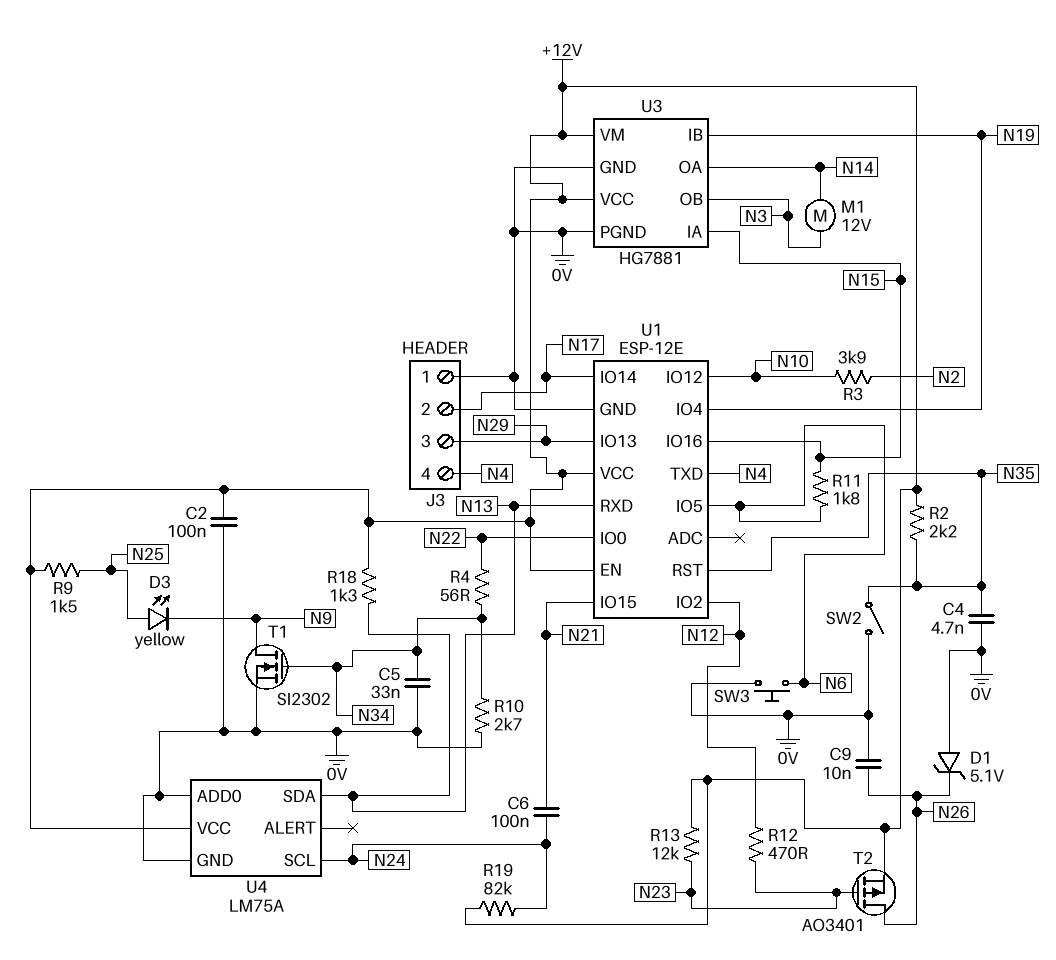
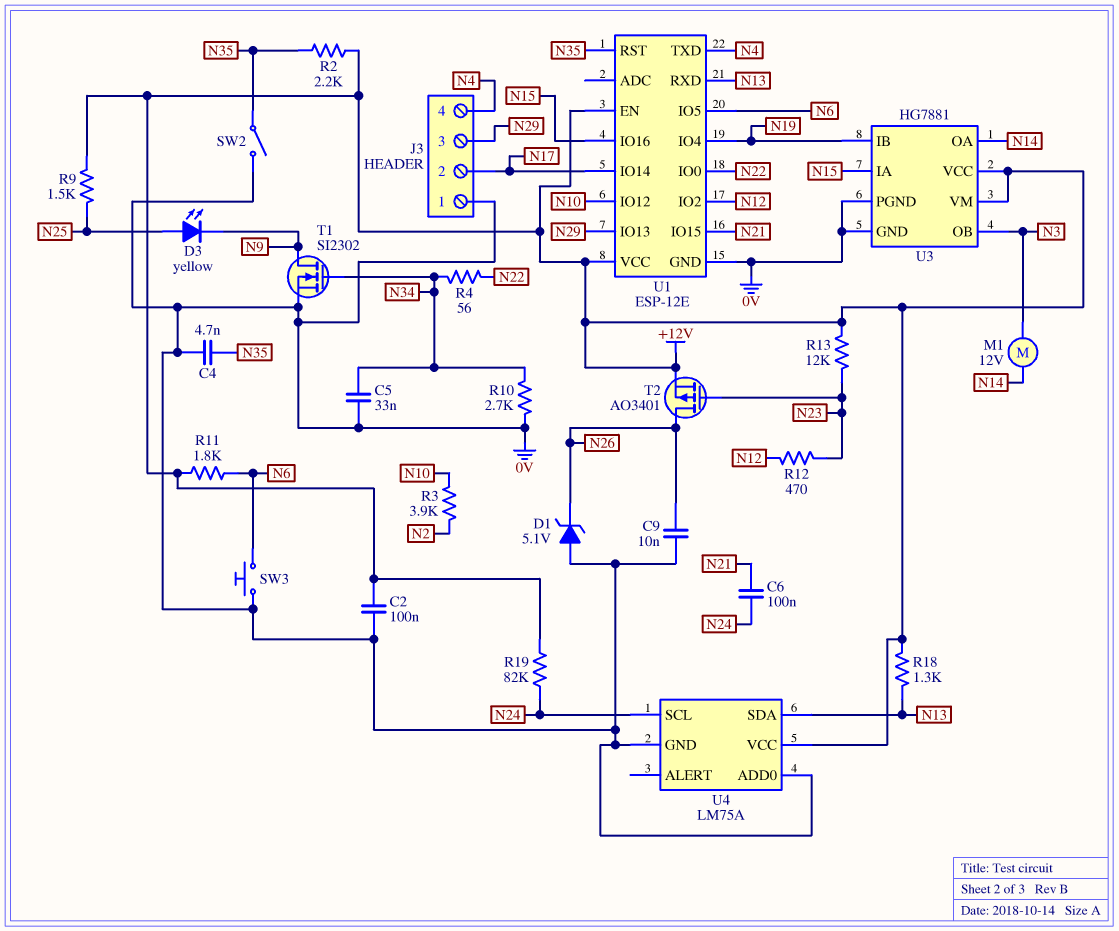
R11: 1.8k (N6, N15) -> 1.8k (+12V, N6)

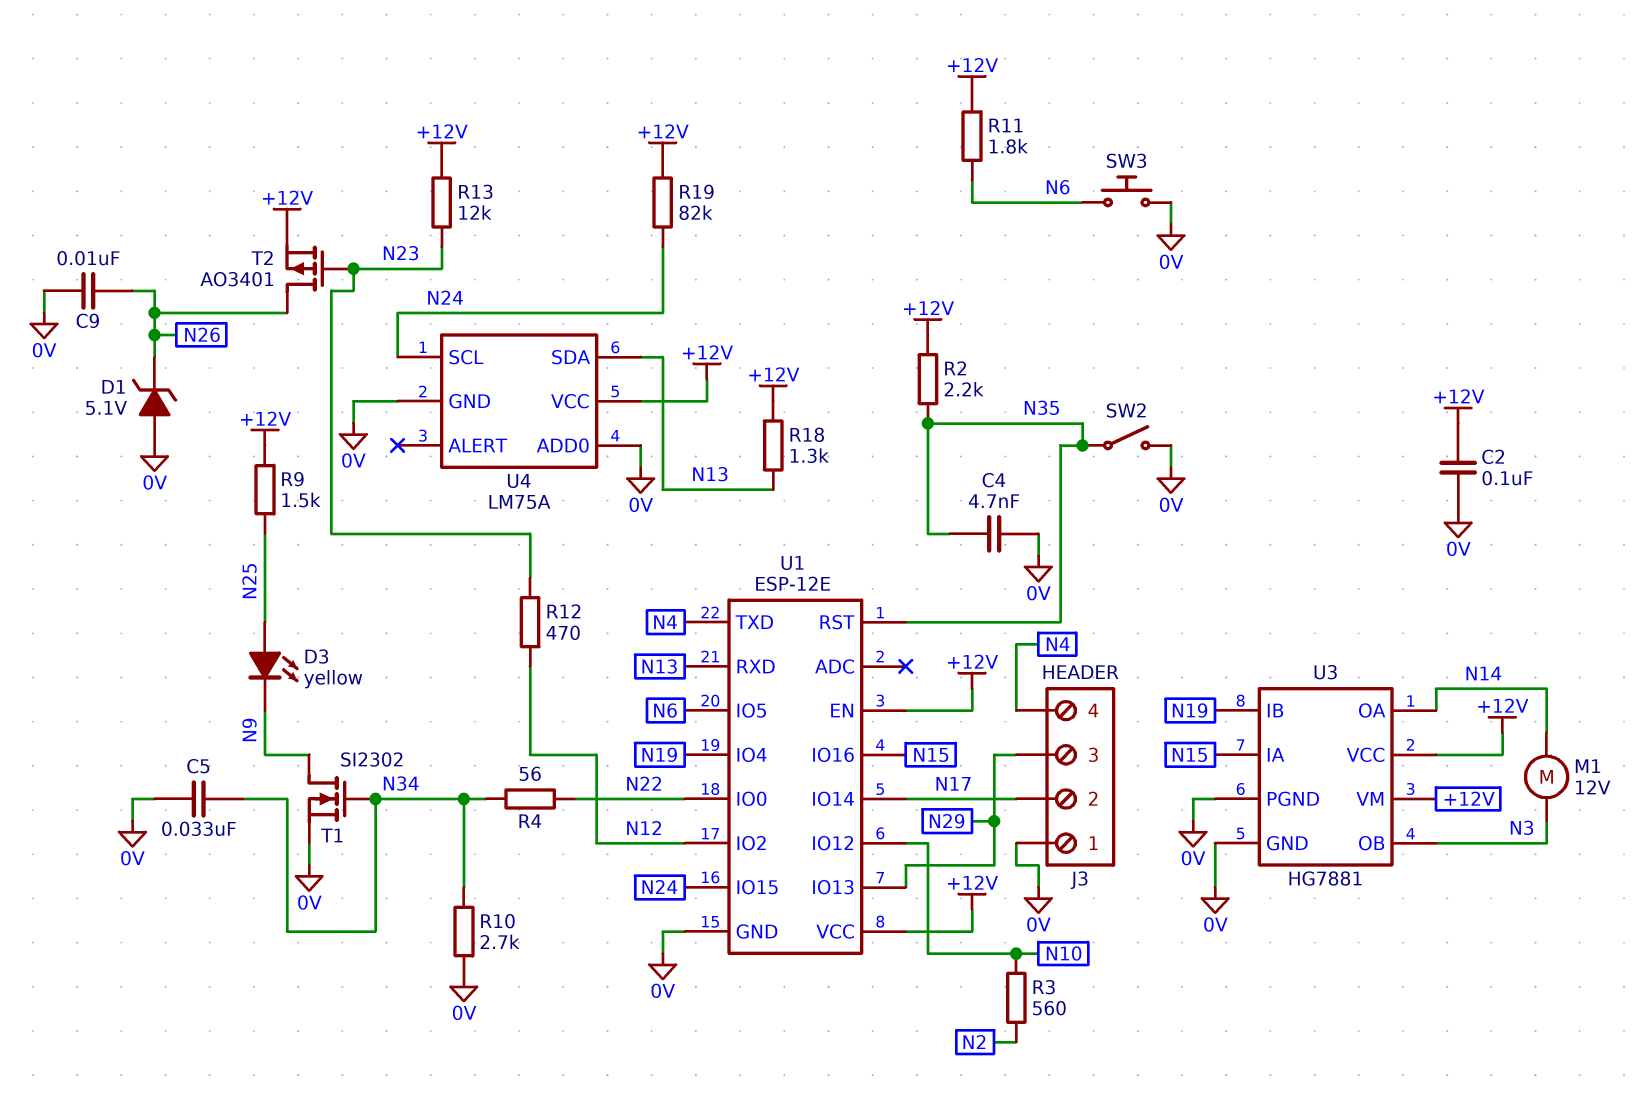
C6: 100nF (N21, N24) -> none
R3: 3.9k (N2, N10) -> 560 (N2, N10)
U1 pin IO15: N21 -> N24

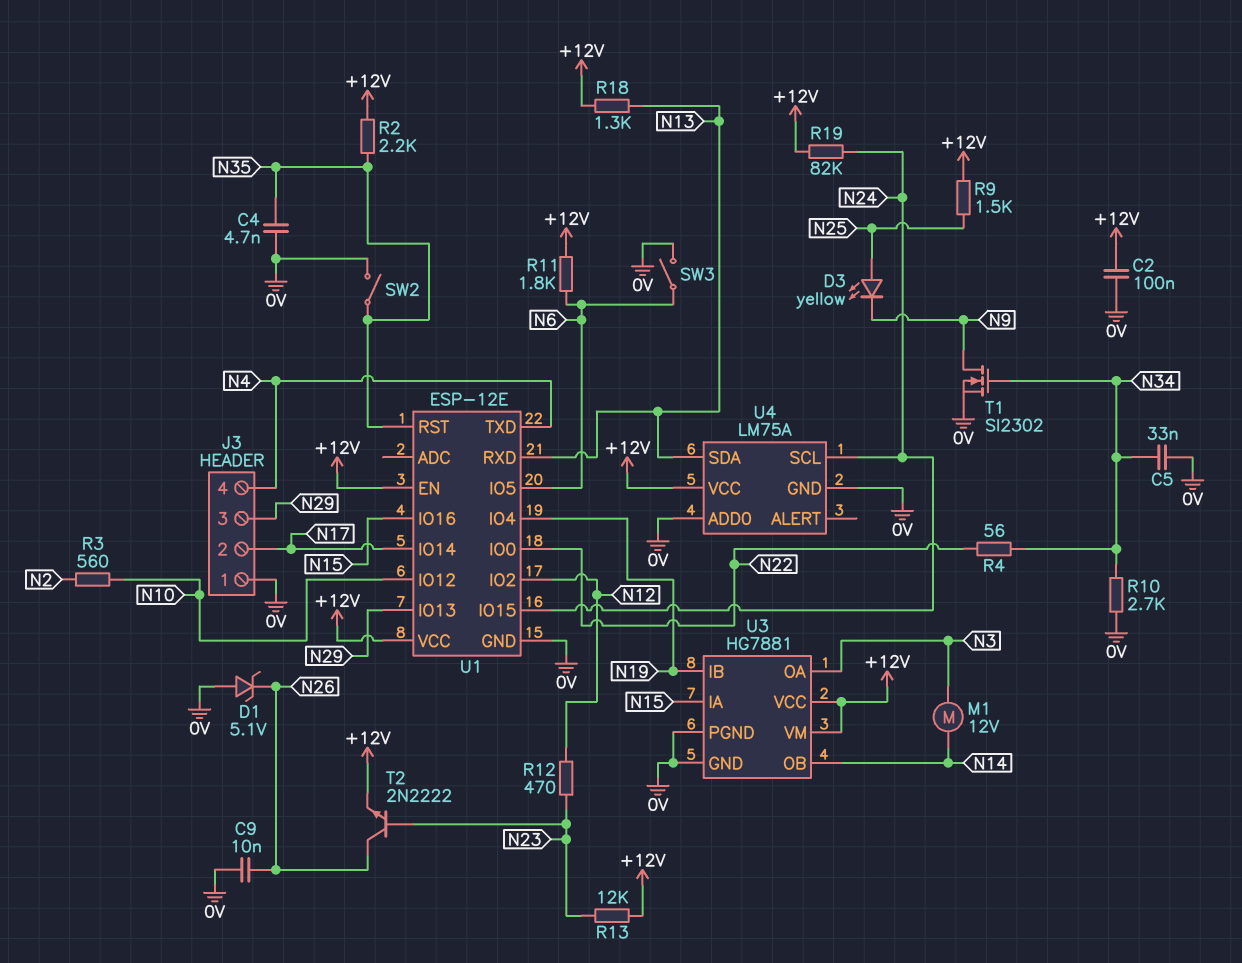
SW3: button (0V, N6) -> switch (0V, N6)
T2: PMOS AO3401 (G N23, D N26, S +12V) -> NPN 2N2222 (B N23, C N26, E +12V)
U3 pin OA: N14 -> N3
U3 pin OB: N3 -> N14

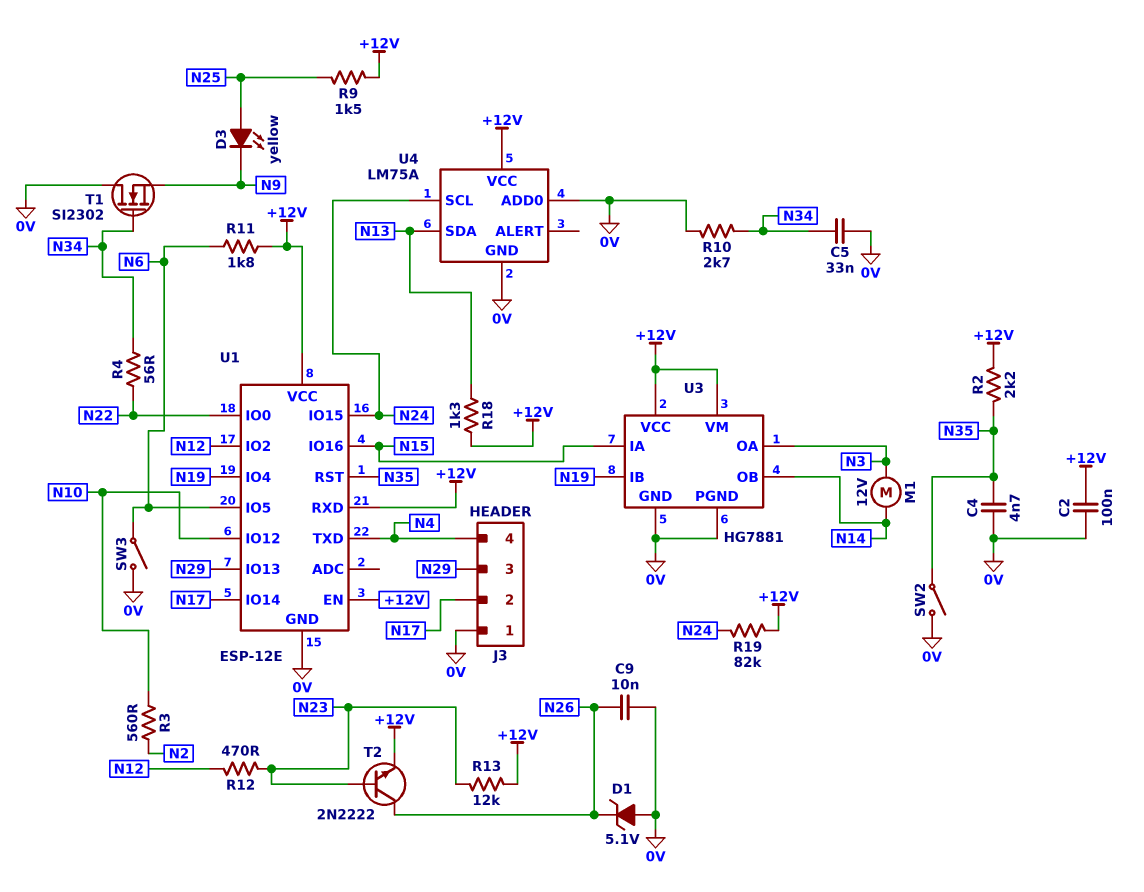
T1: NMOS SI2302 (G N34, D N9, S 0V) -> NMOS SI2302 (G N34, D 0V, S N9)
U1 pin RXD: N13 -> +12V

